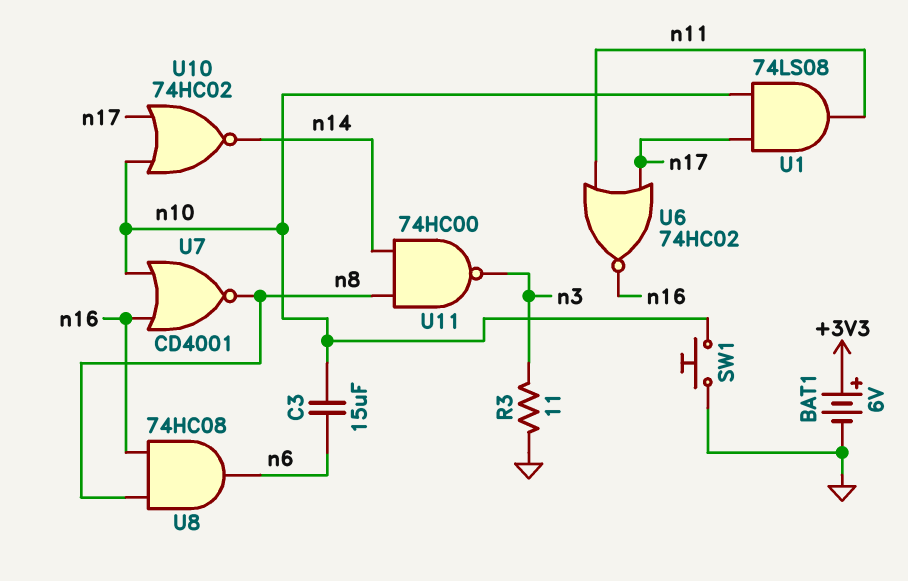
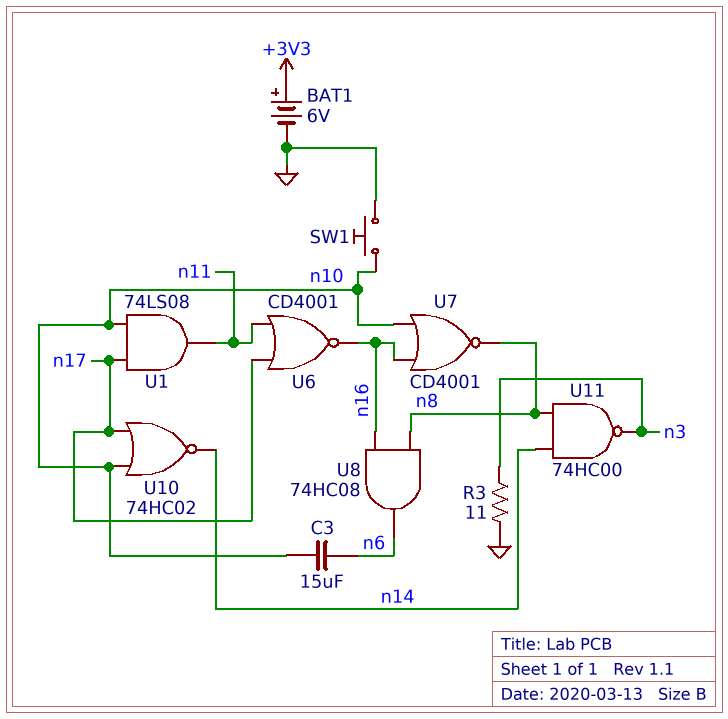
U6: NOR 74HC02 (in n11, in n17, out n16) -> NOR CD4001 (in n11, in n17, out n16)

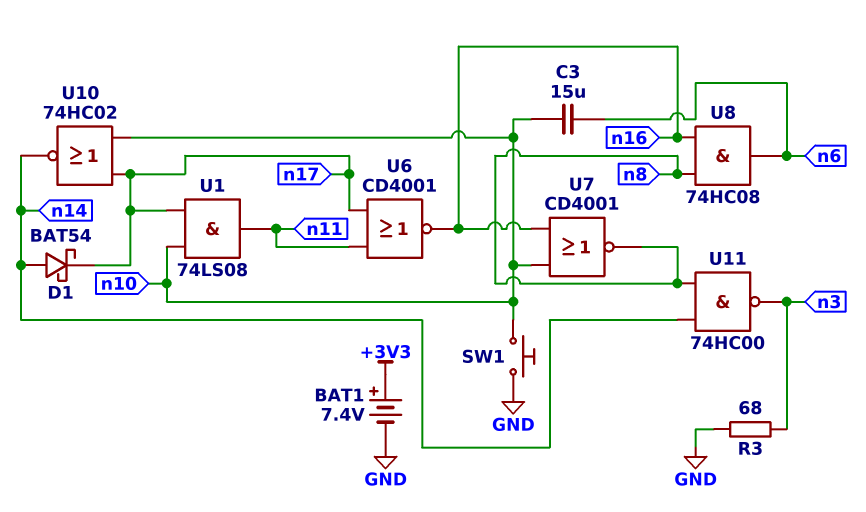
BAT1: 6V (plus +3V3, minus GND) -> 7.4V (plus +3V3, minus GND)
D1: none -> schottky BAT54 (A n14, K n17)
R3: 11 (GND, n3) -> 68 (GND, n3)

